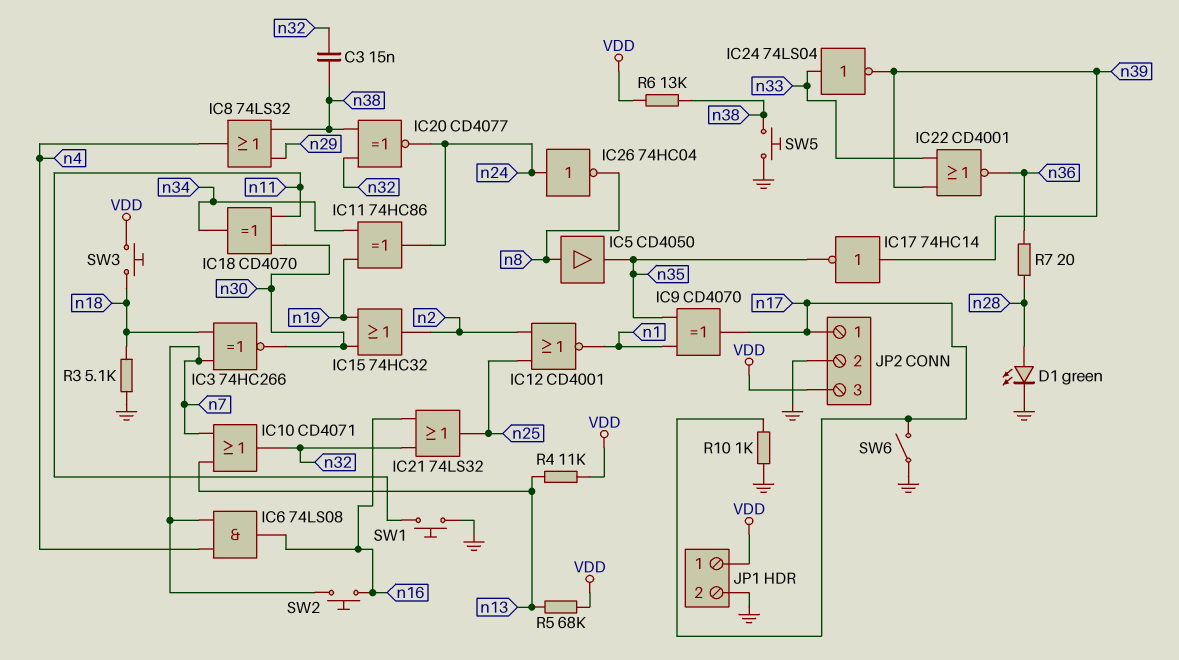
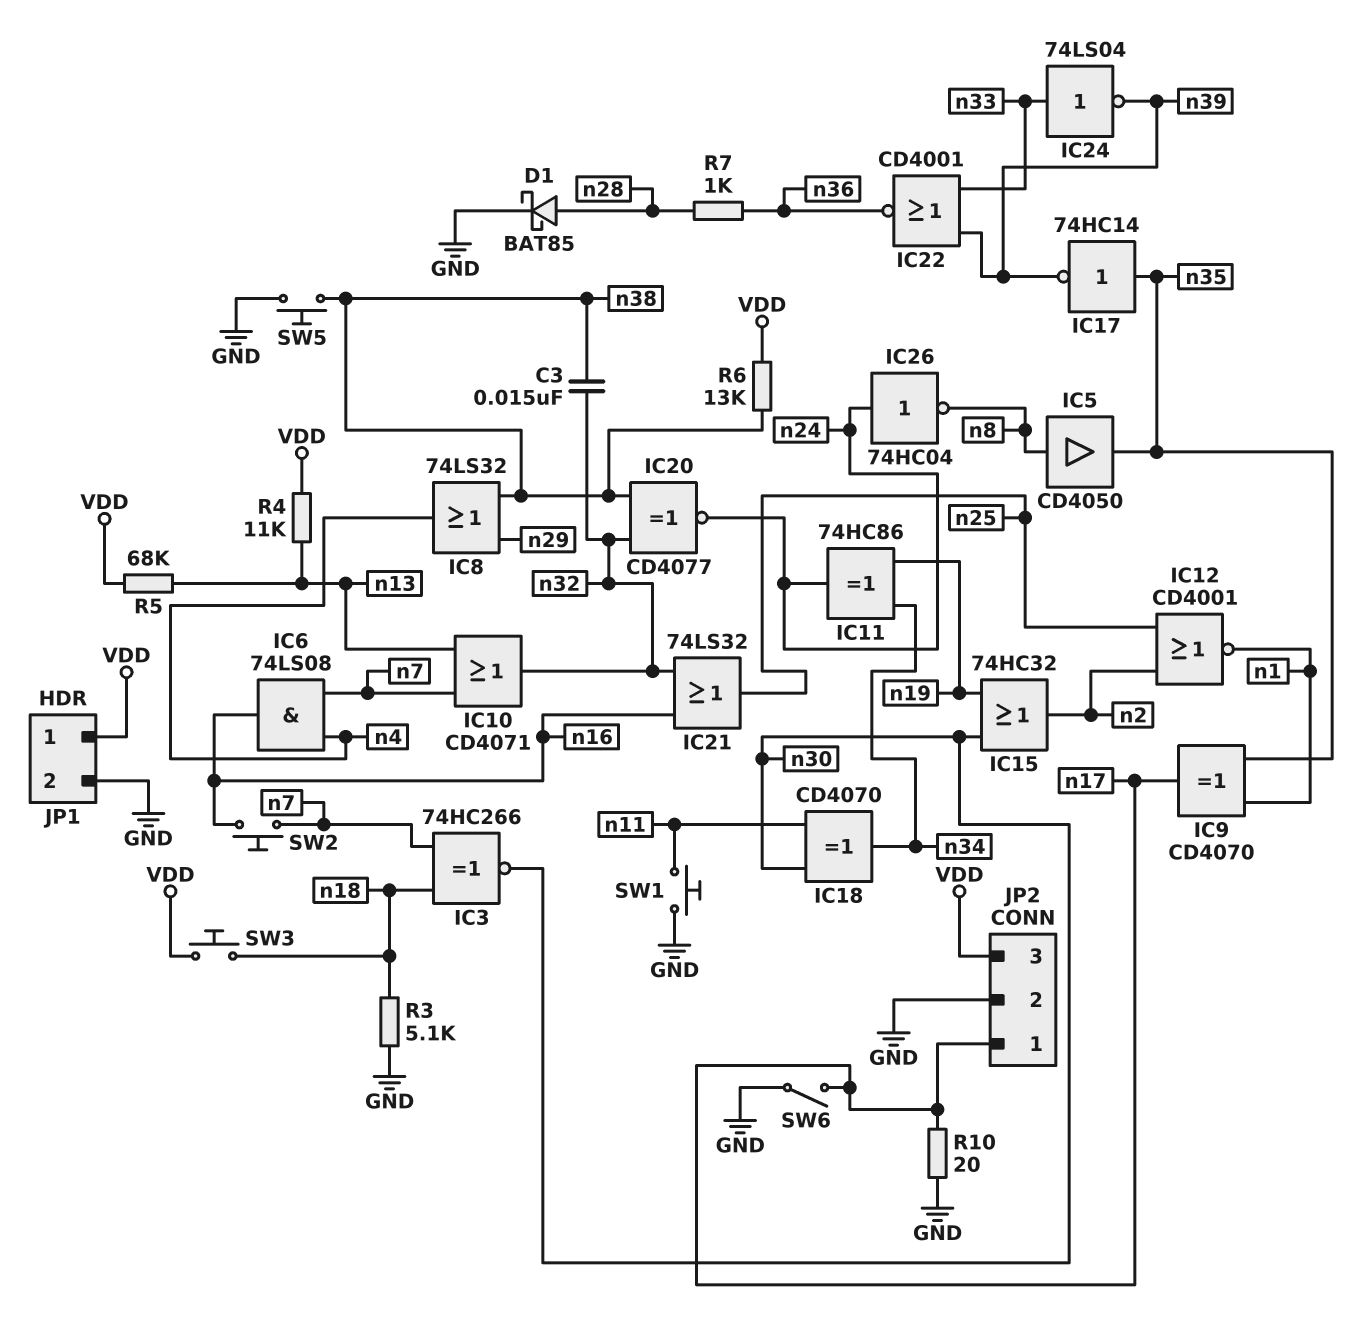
D1: LED green (A n28, K GND) -> schottky BAT85 (A n28, K GND)
IC17: NOT 74HC14 (in n39, out n35) -> NOT 74HC14 (in n35, out n39)
R7: 20 (n28, n36) -> 1k (n28, n36)
R10: 1k (GND, n17) -> 20 (GND, n17)

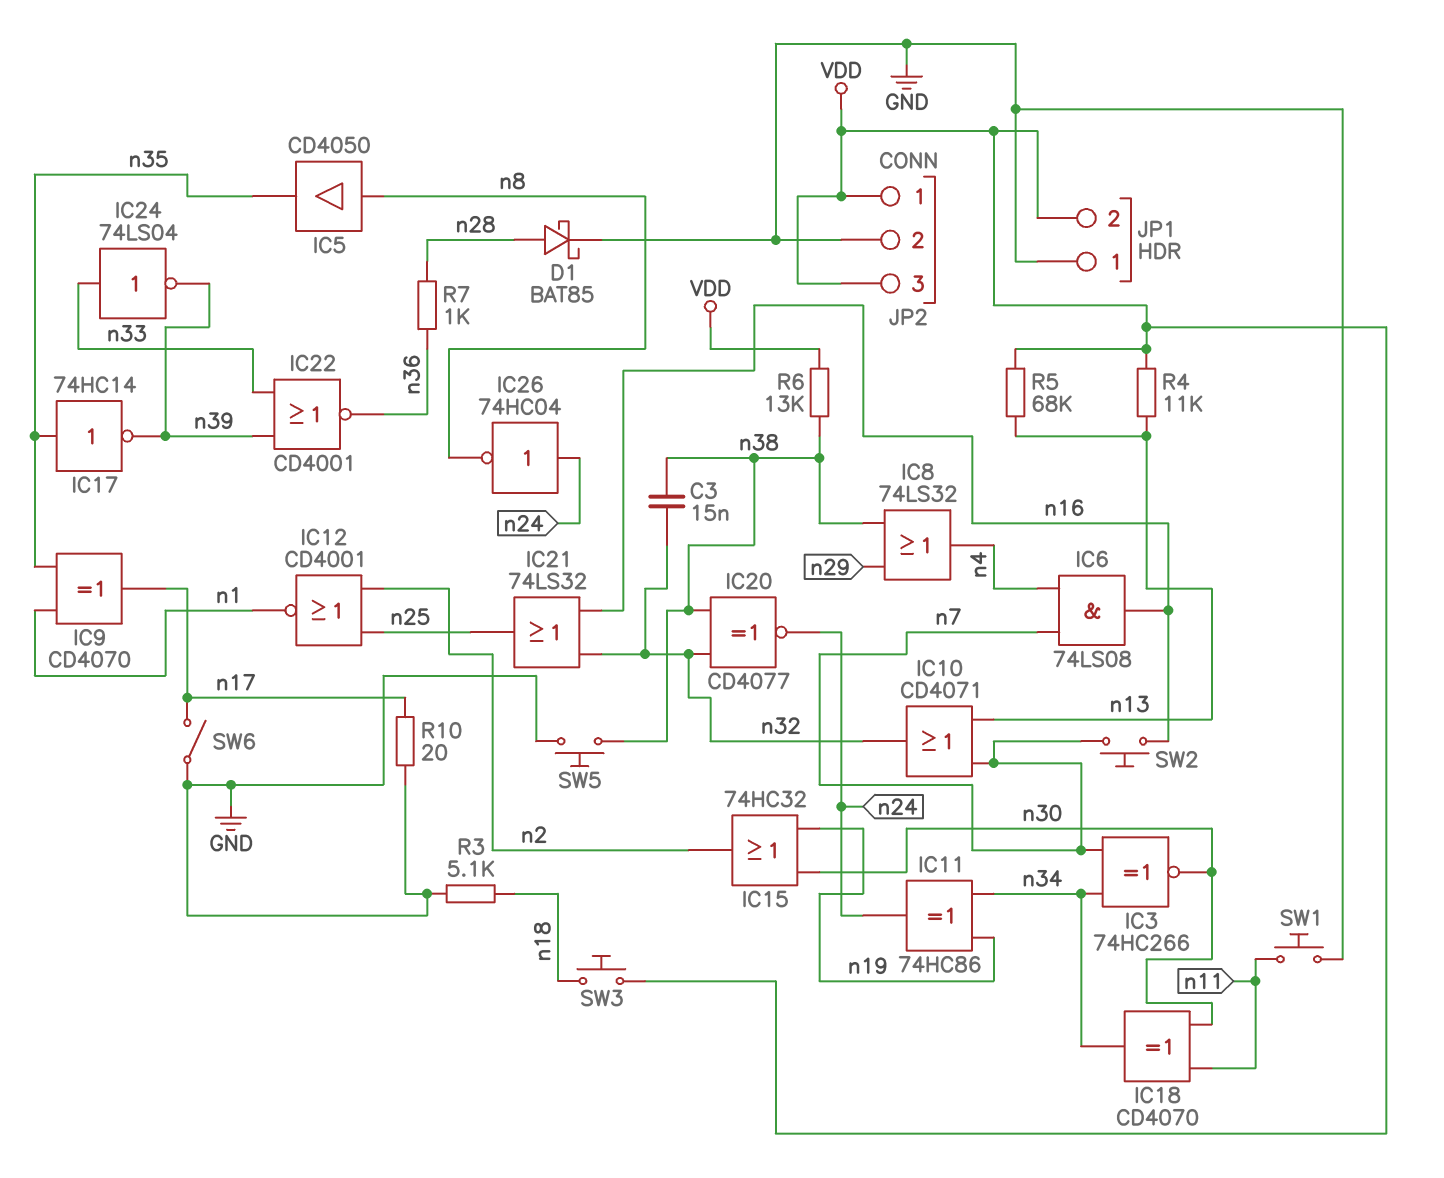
IC3: XNOR 74HC266 (in n7, in n18, out n30) -> XNOR 74HC266 (in n7, in n34, out n30)
JP1 pin 1: VDD -> GND
JP1 pin 2: GND -> VDD
JP2 pin 1: n17 -> VDD

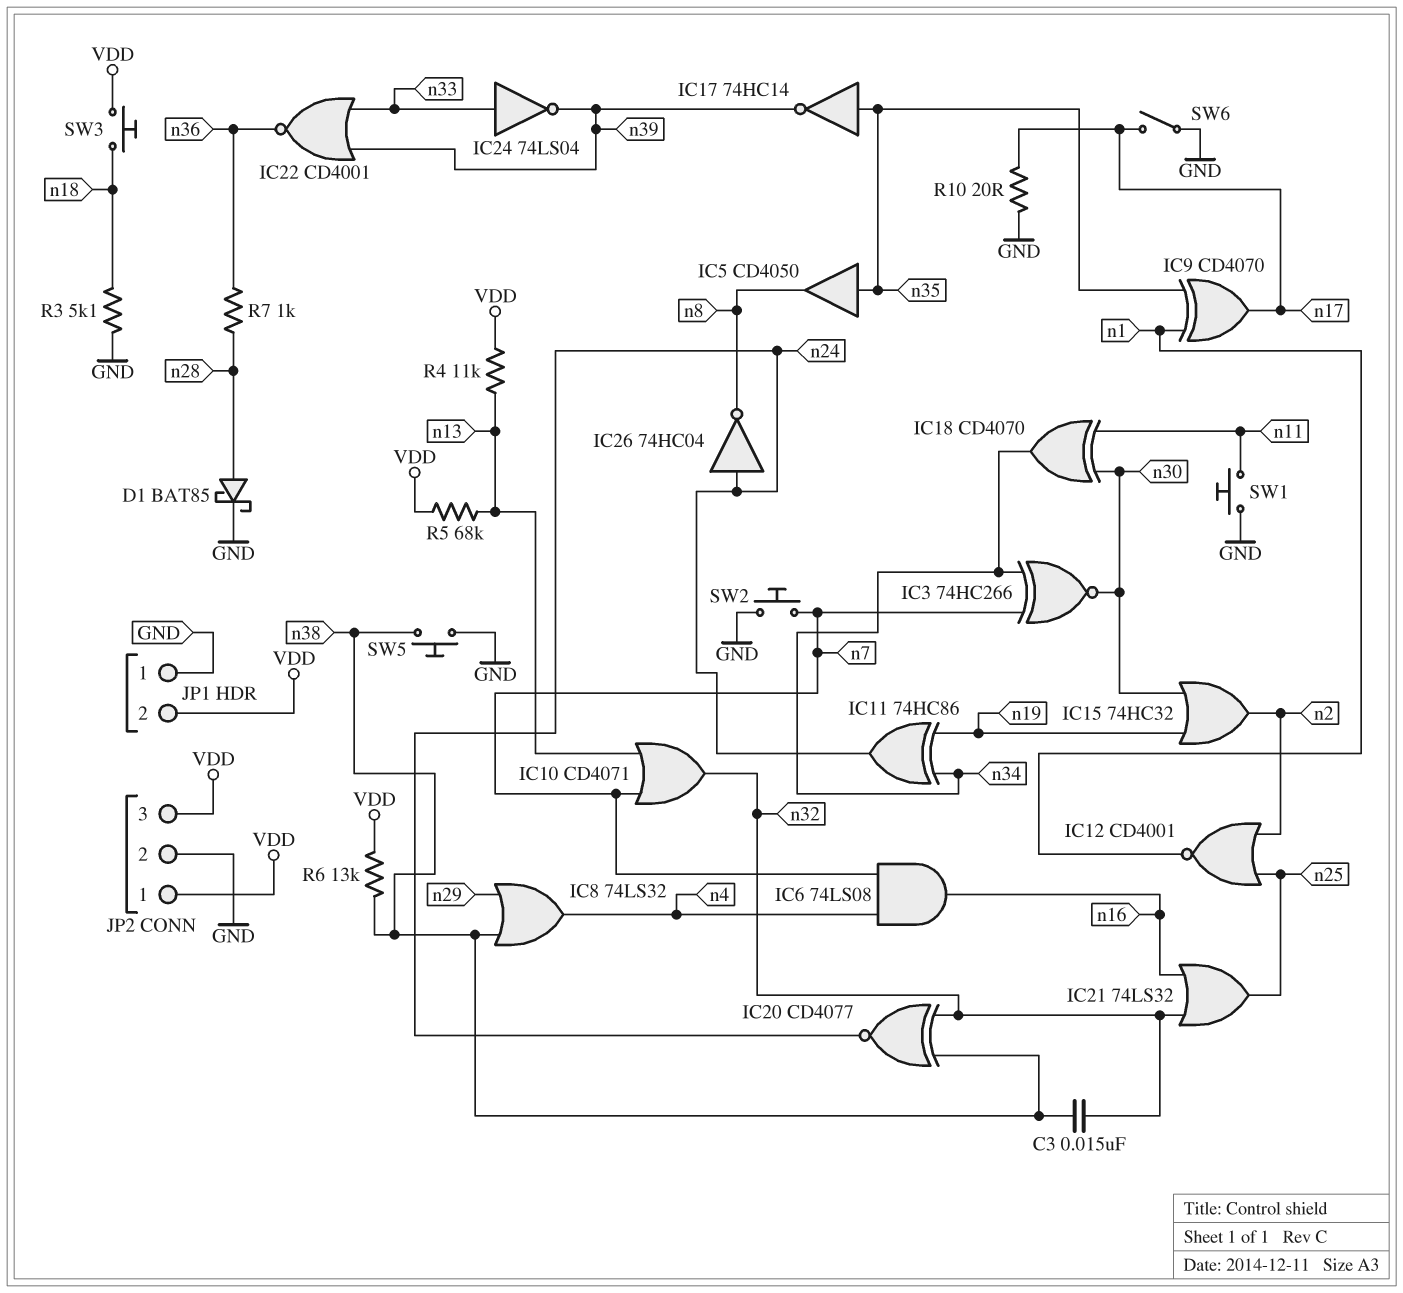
IC5: buffer CD4050 (in n8, out n35) -> buffer CD4050 (in n35, out n8)
SW2: button (n7, n16) -> button (GND, n7)

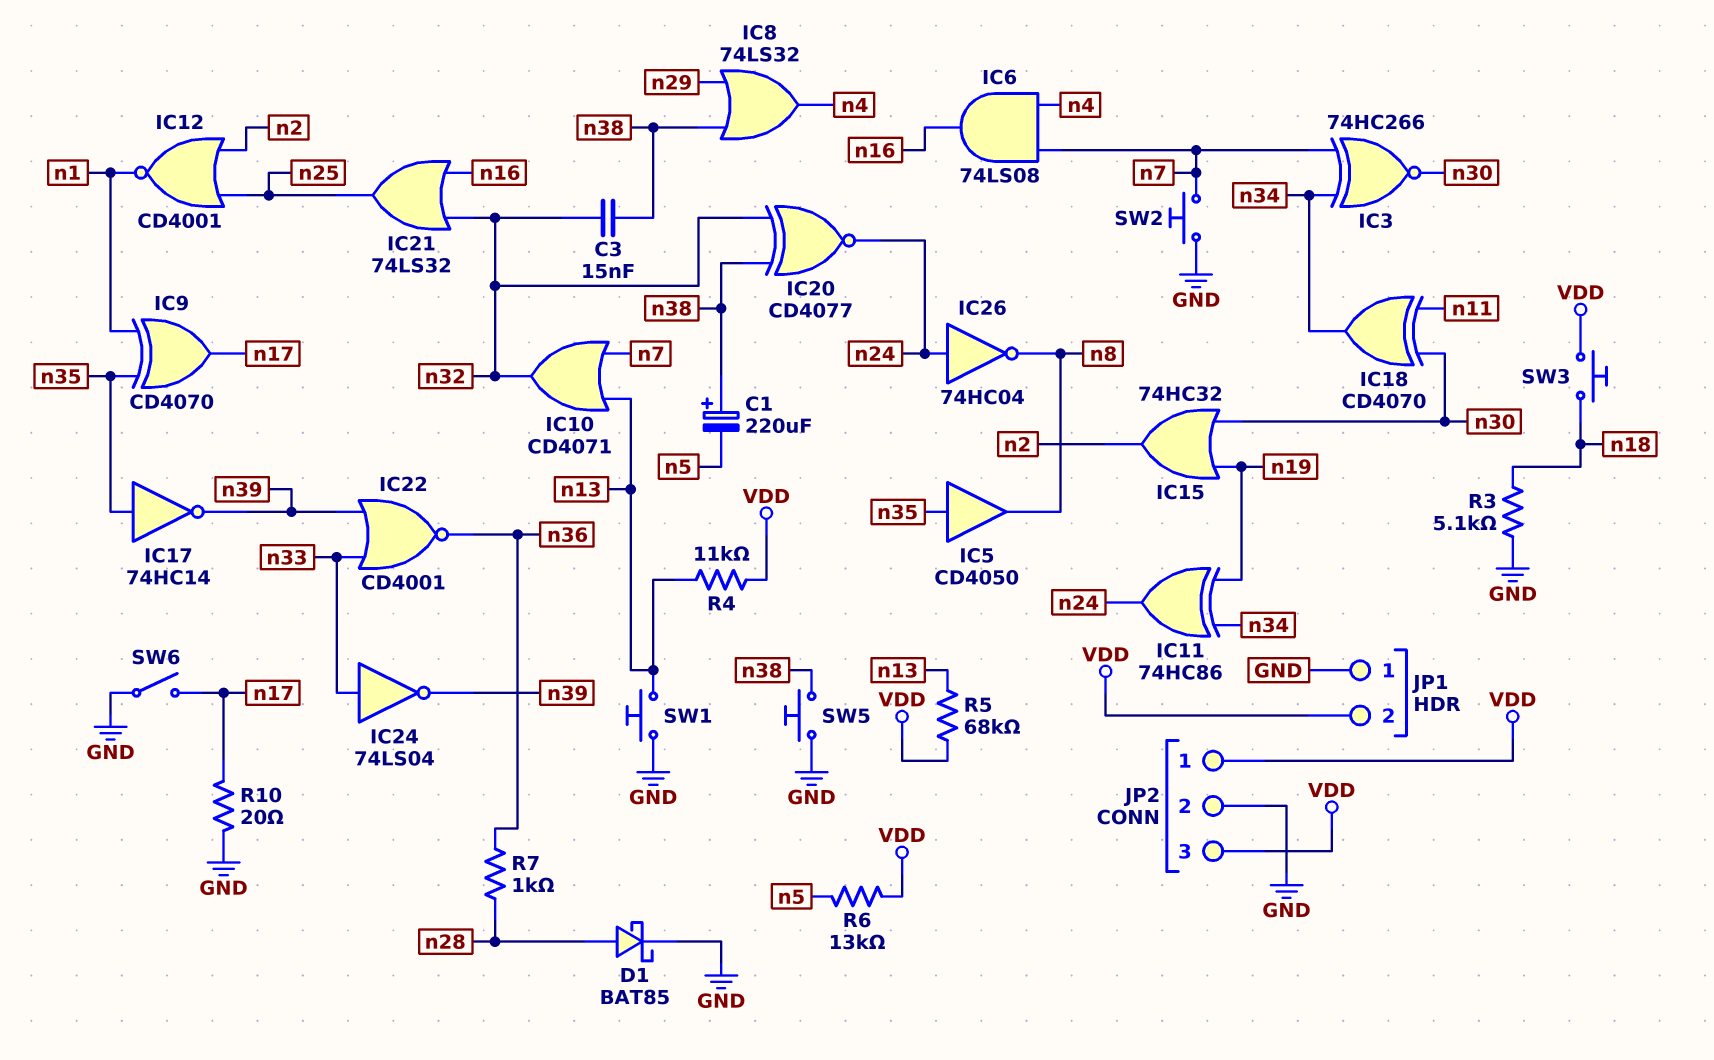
C1: none -> 220uF (plus n38, minus n5)
R6: 13k (VDD, n38) -> 13k (VDD, n5)
SW1: button (GND, n11) -> button (GND, n13)

